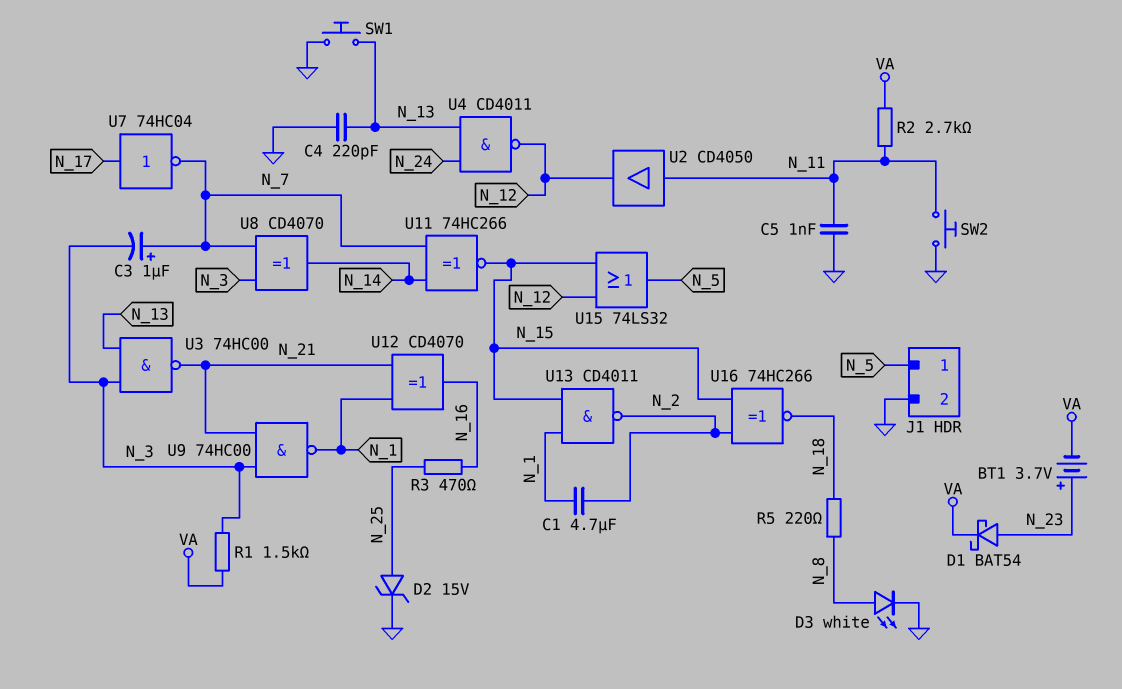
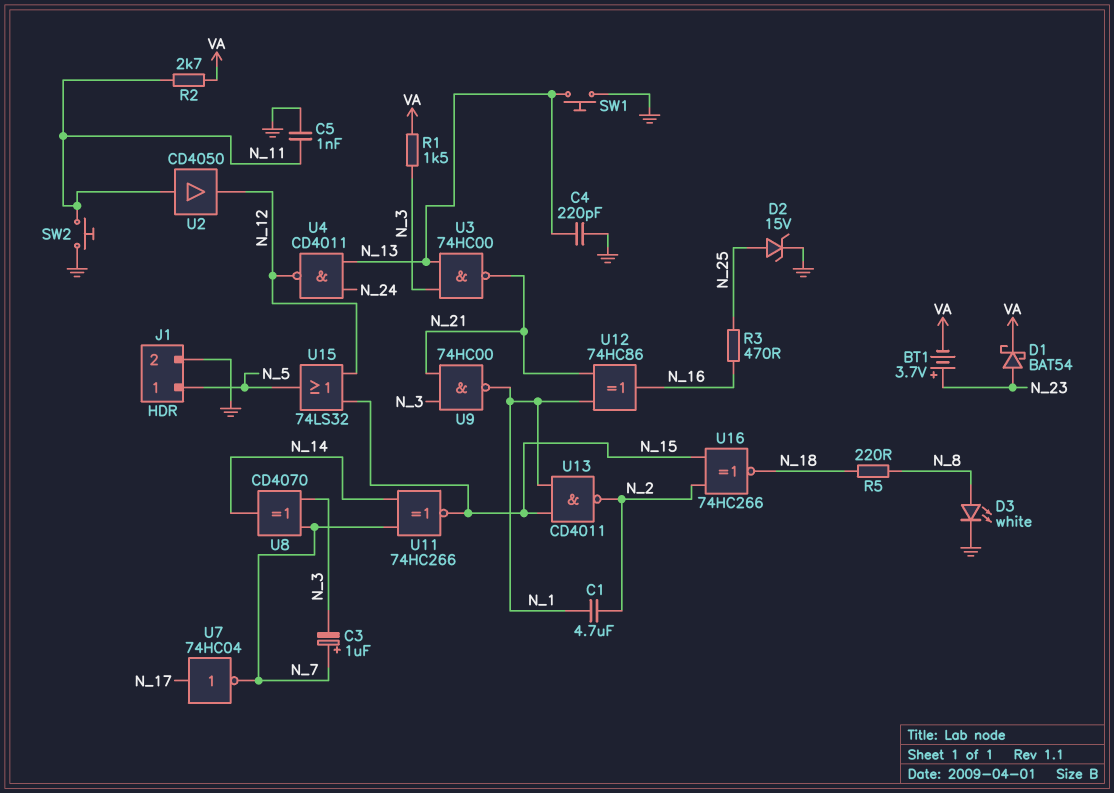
U12: XOR CD4070 (in N_1, in N_21, out N_16) -> XOR 74HC86 (in N_1, in N_21, out N_16)

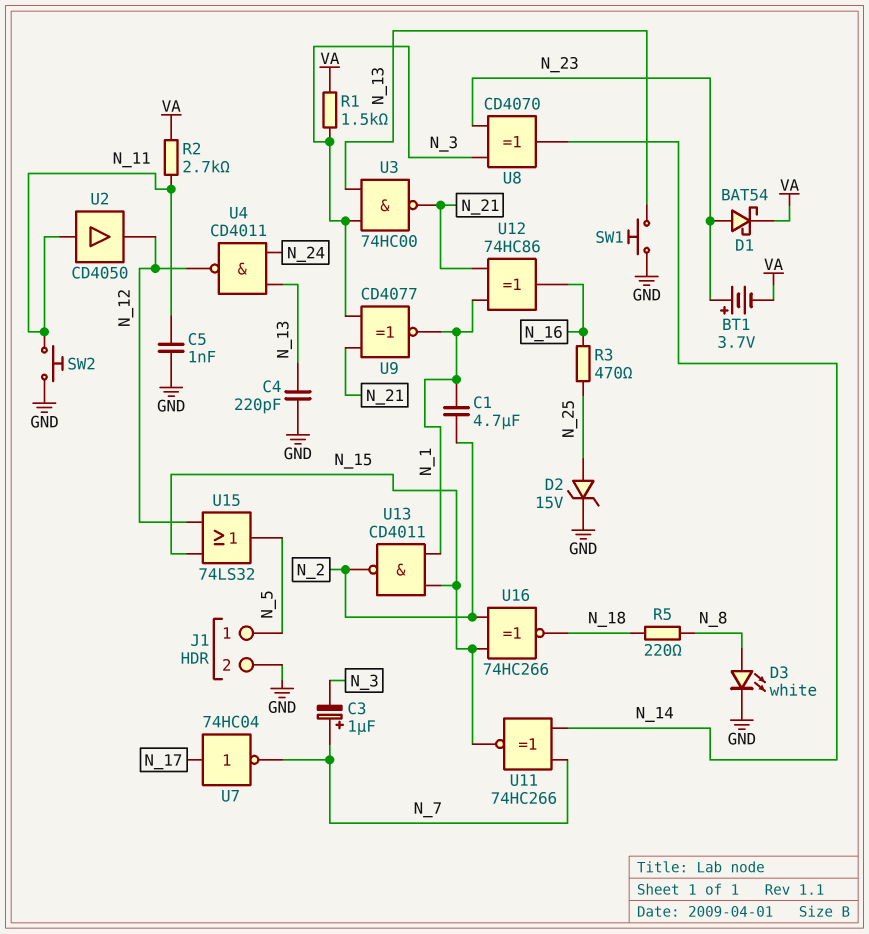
U8: XOR CD4070 (in N_3, in N_7, out N_14) -> XOR CD4070 (in N_3, in N_23, out N_14)
U9: NAND 74HC00 (in N_3, in N_21, out N_1) -> XNOR CD4077 (in N_3, in N_21, out N_1)

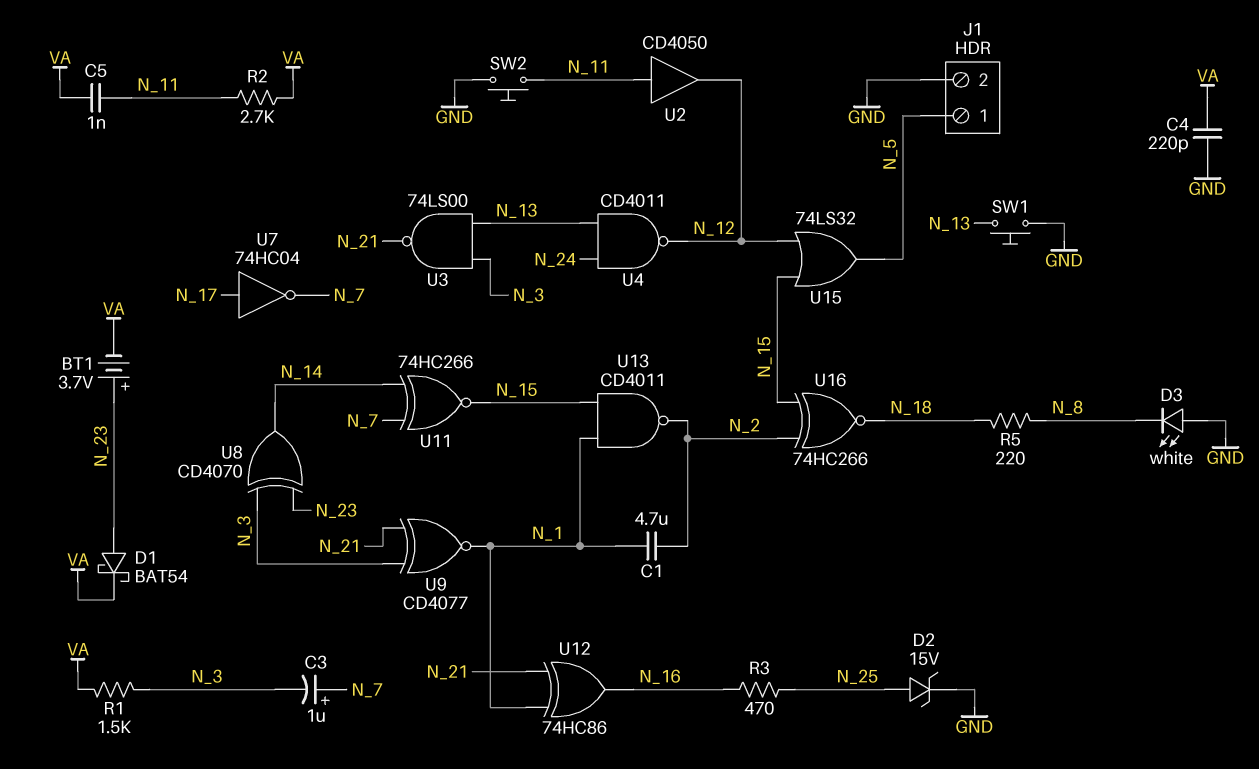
C4: 220pF (GND, N_13) -> 220pF (GND, VA)
C5: 1nF (GND, N_11) -> 1nF (N_11, VA)
D3: LED white (A N_8, K GND) -> LED white (A GND, K N_8)
U3: NAND 74HC00 (in N_3, in N_13, out N_21) -> NAND 74LS00 (in N_3, in N_13, out N_21)

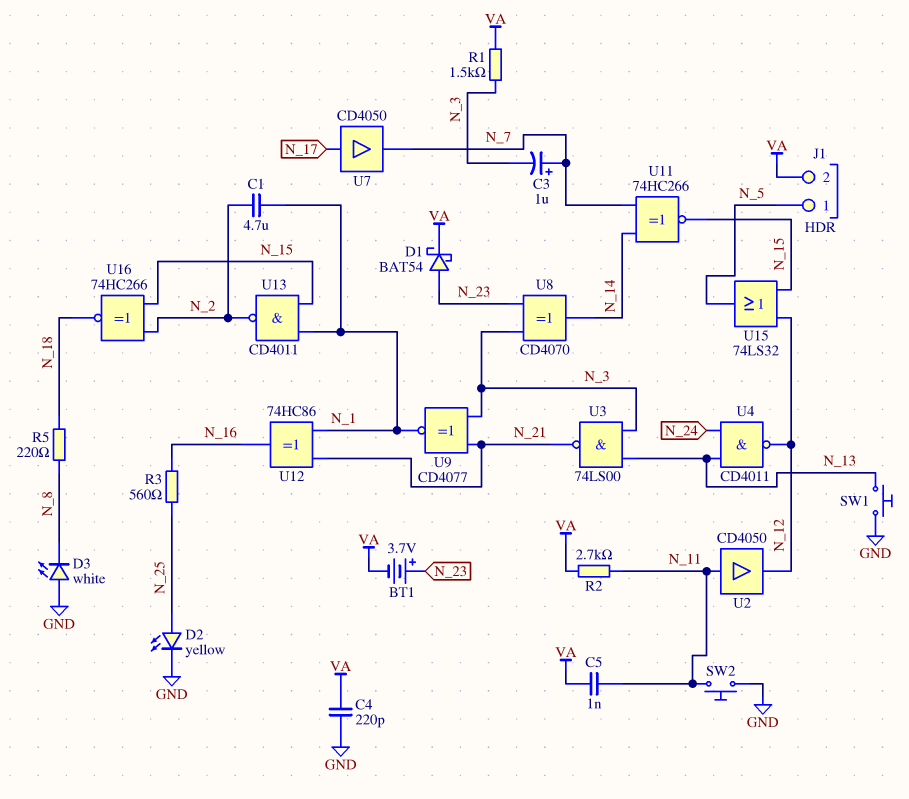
D2: zener 15V (A N_25, K GND) -> LED yellow (A N_25, K GND)
J1 pin 2: GND -> VA
R3: 470 (N_16, N_25) -> 560 (N_16, N_25)
U7: NOT 74HC04 (in N_17, out N_7) -> buffer CD4050 (in N_17, out N_7)

